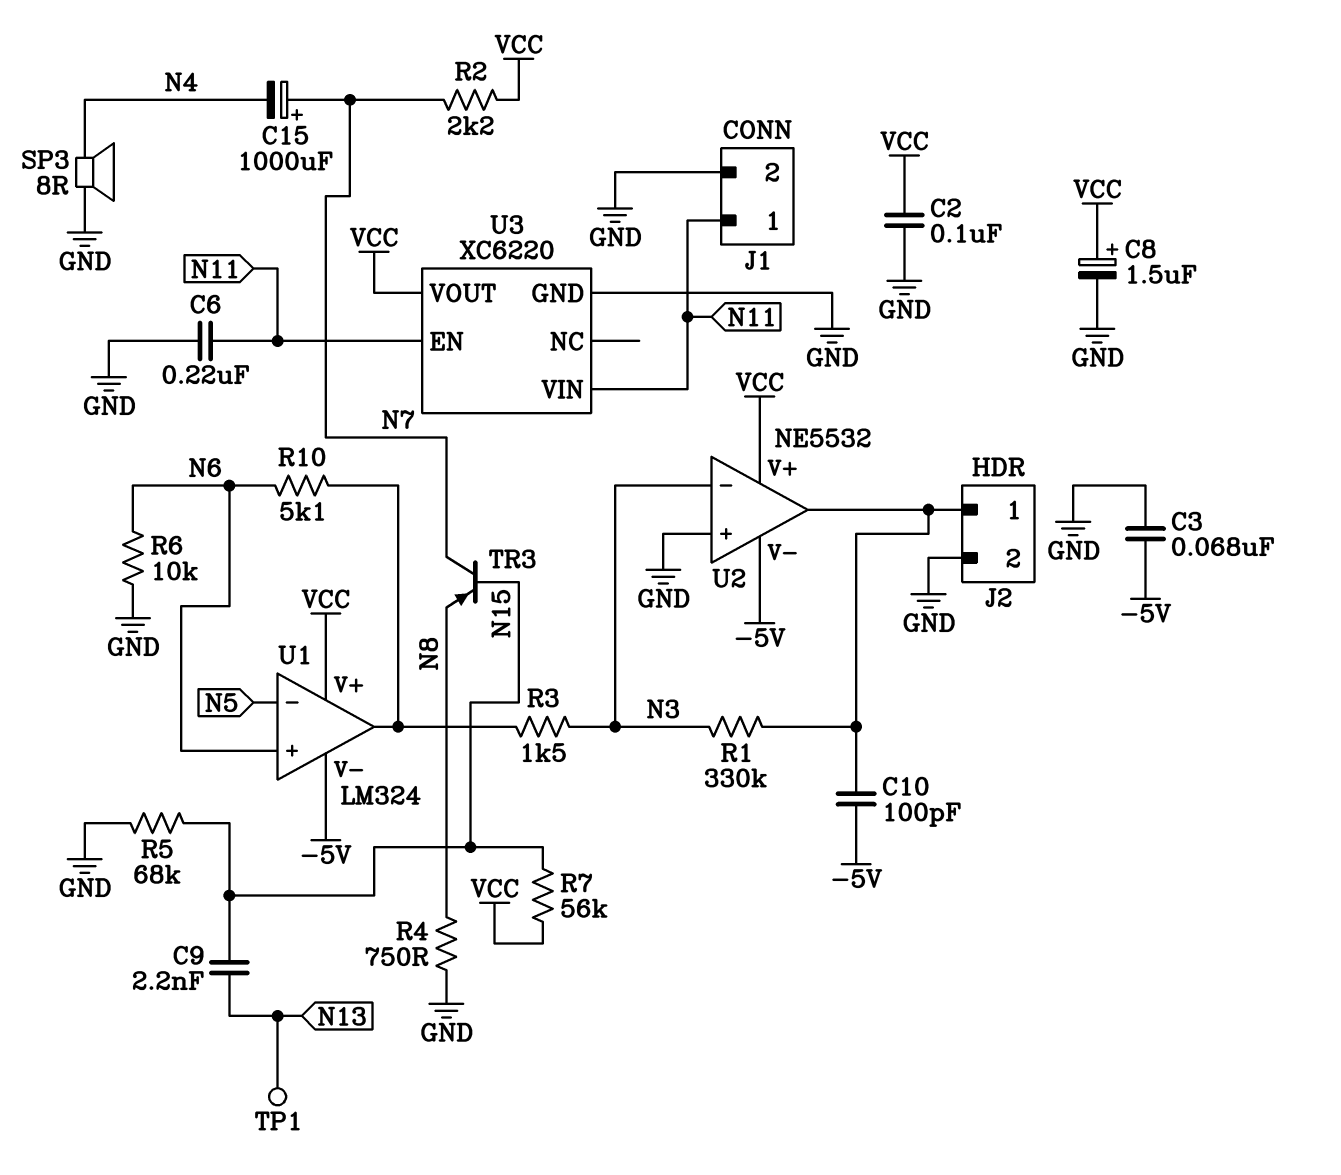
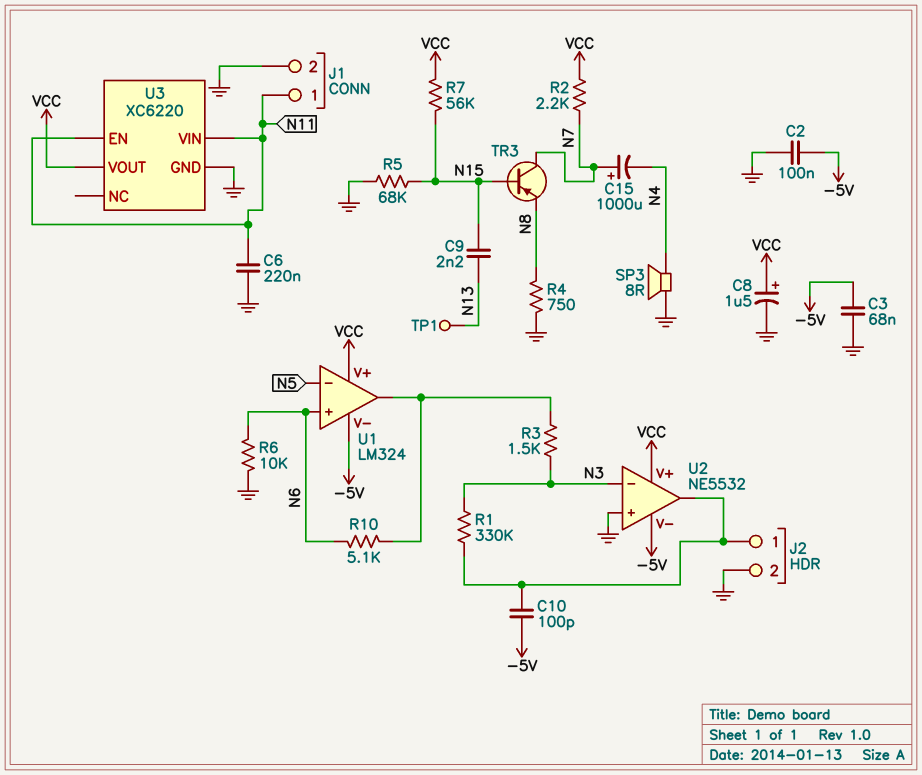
C2: 100nF (GND, VCC) -> 100nF (-5V, GND)

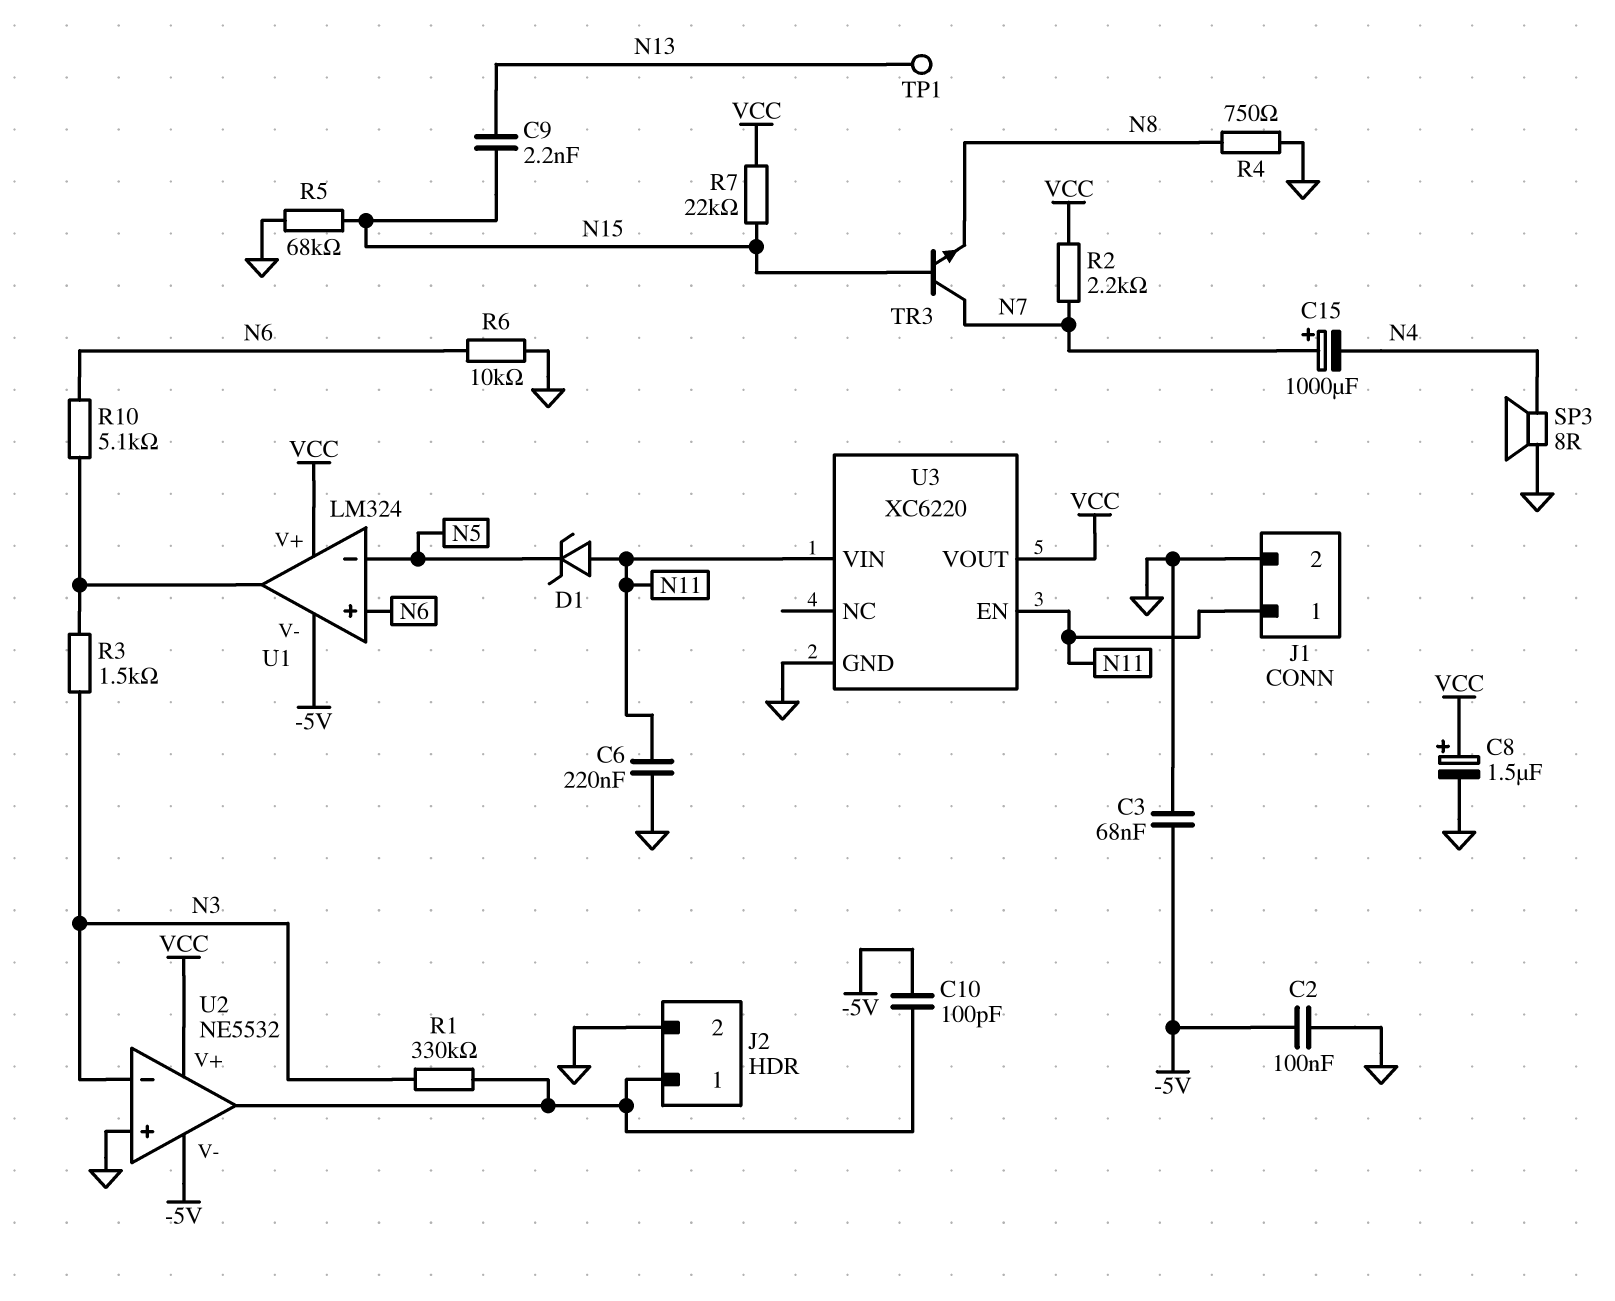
D1: none -> zener (A N11, K N5)
R7: 56k (N15, VCC) -> 22k (N15, VCC)
TR3: PNP (B N15, C N7, E N8) -> NPN (B N15, C N7, E N8)

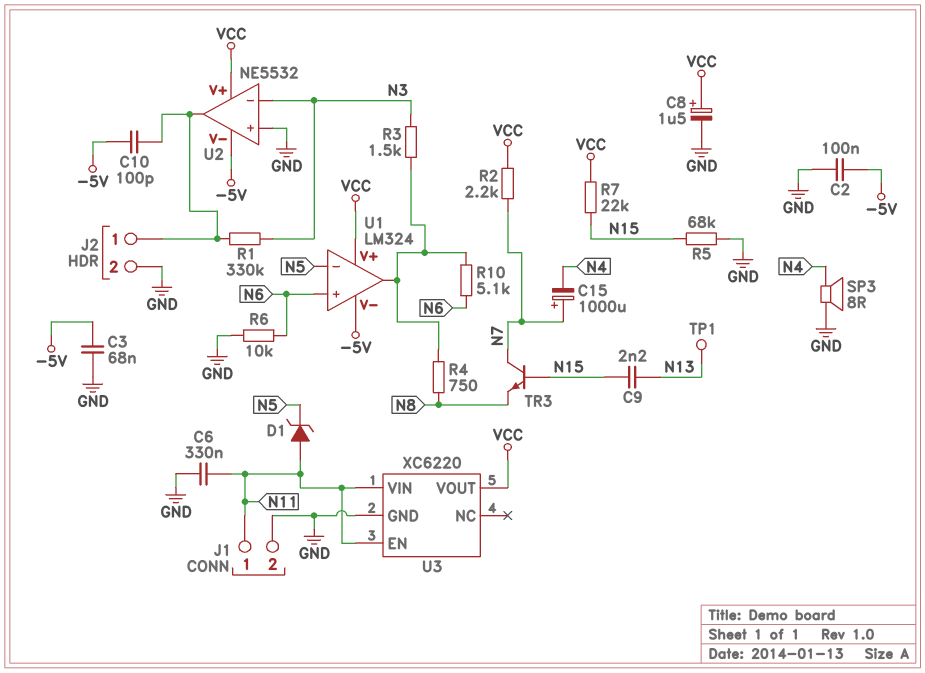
C6: 220nF (GND, N11) -> 330nF (GND, N11)
R4: 750 (GND, N8) -> 750 (N8, U1/out)

